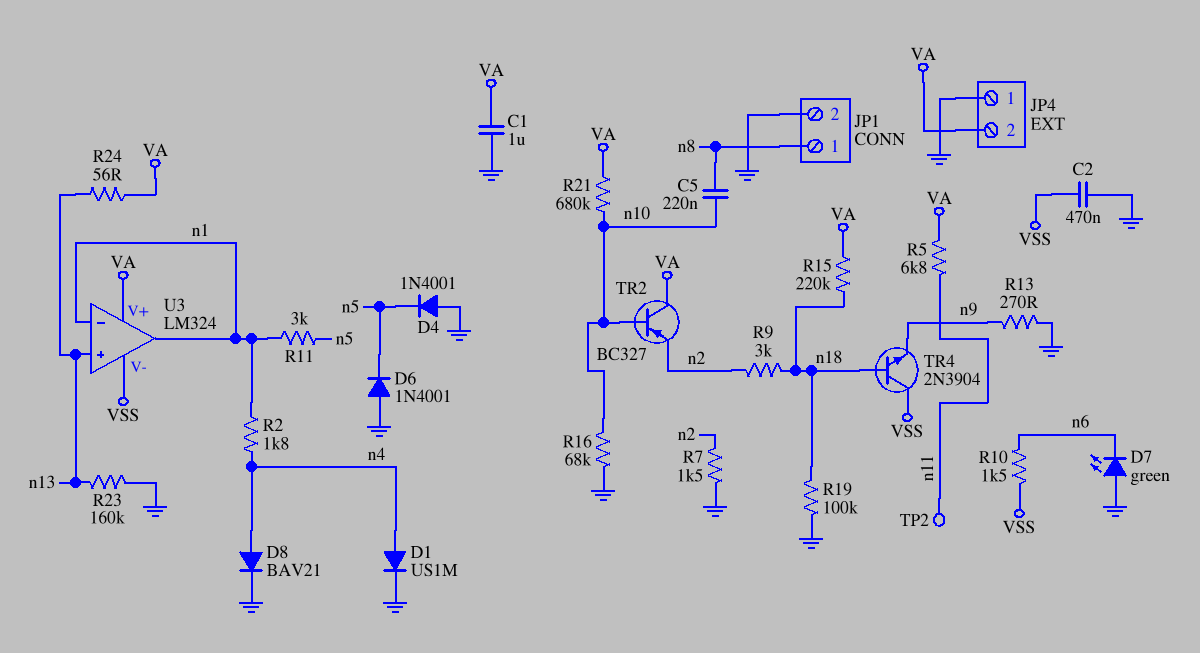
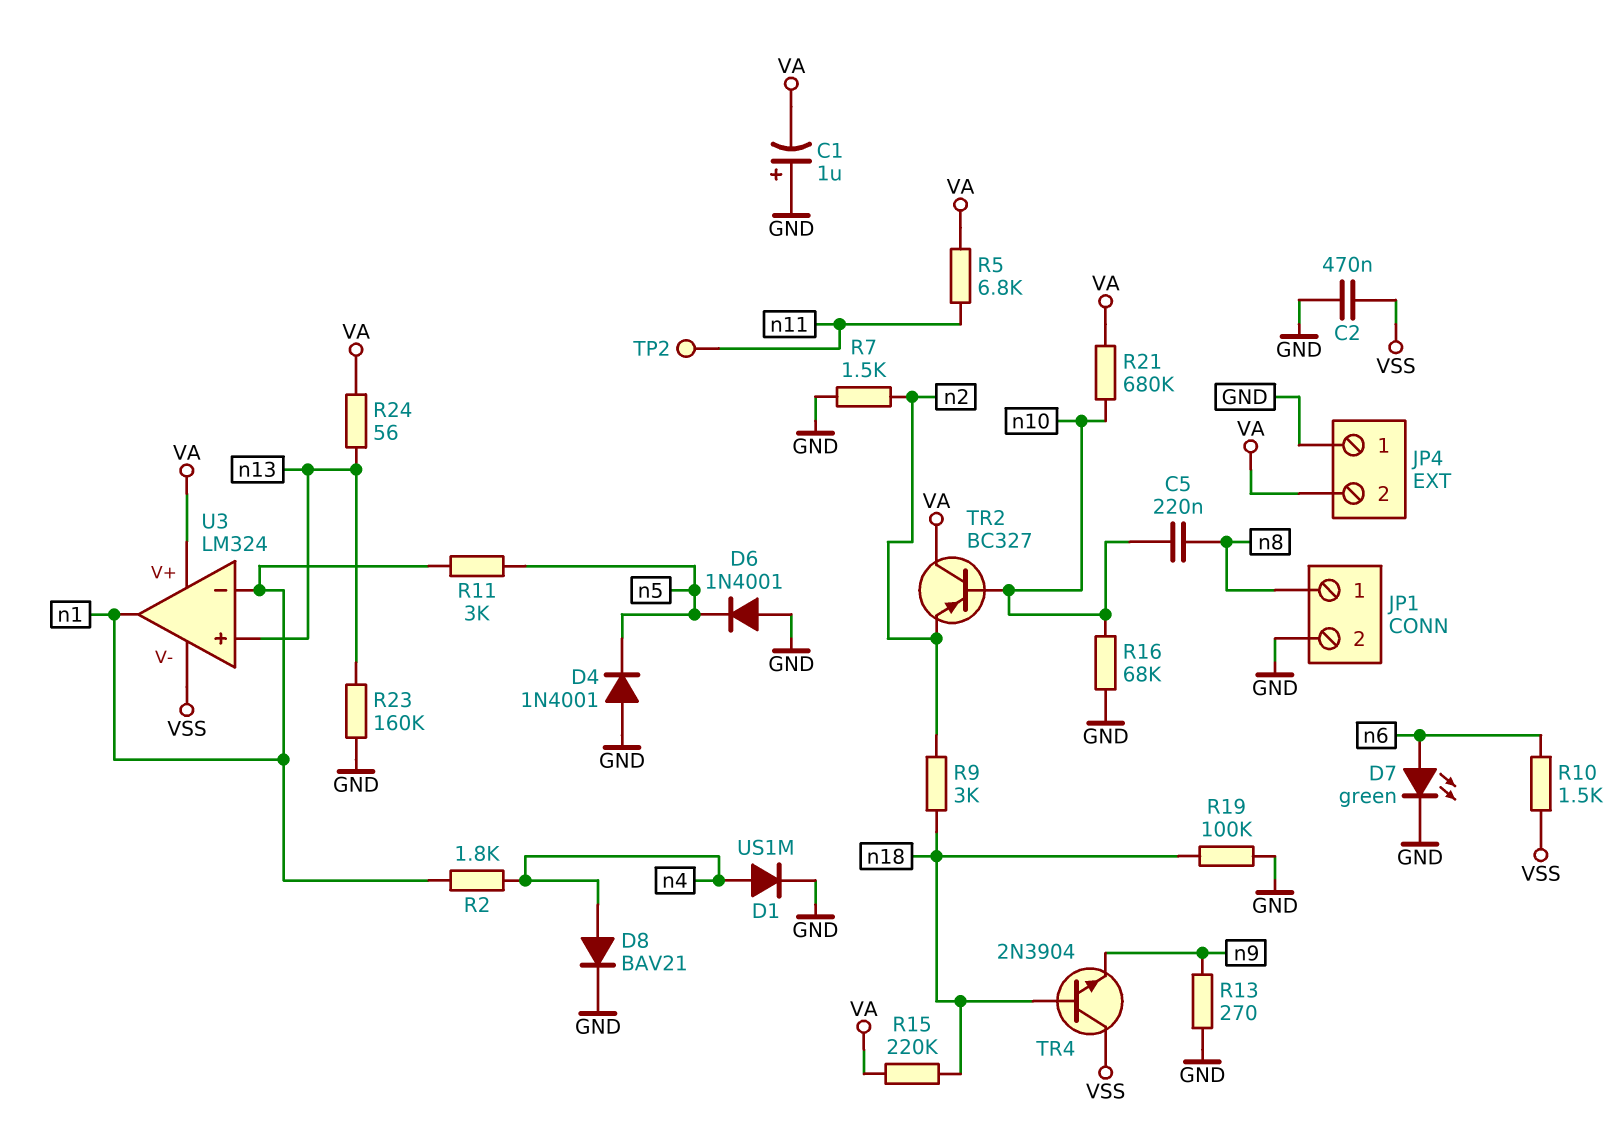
C1: 1uF (GND, VA) -> 1uF (plus GND, minus VA)
D7: LED green (A GND, K n6) -> LED green (A n6, K GND)

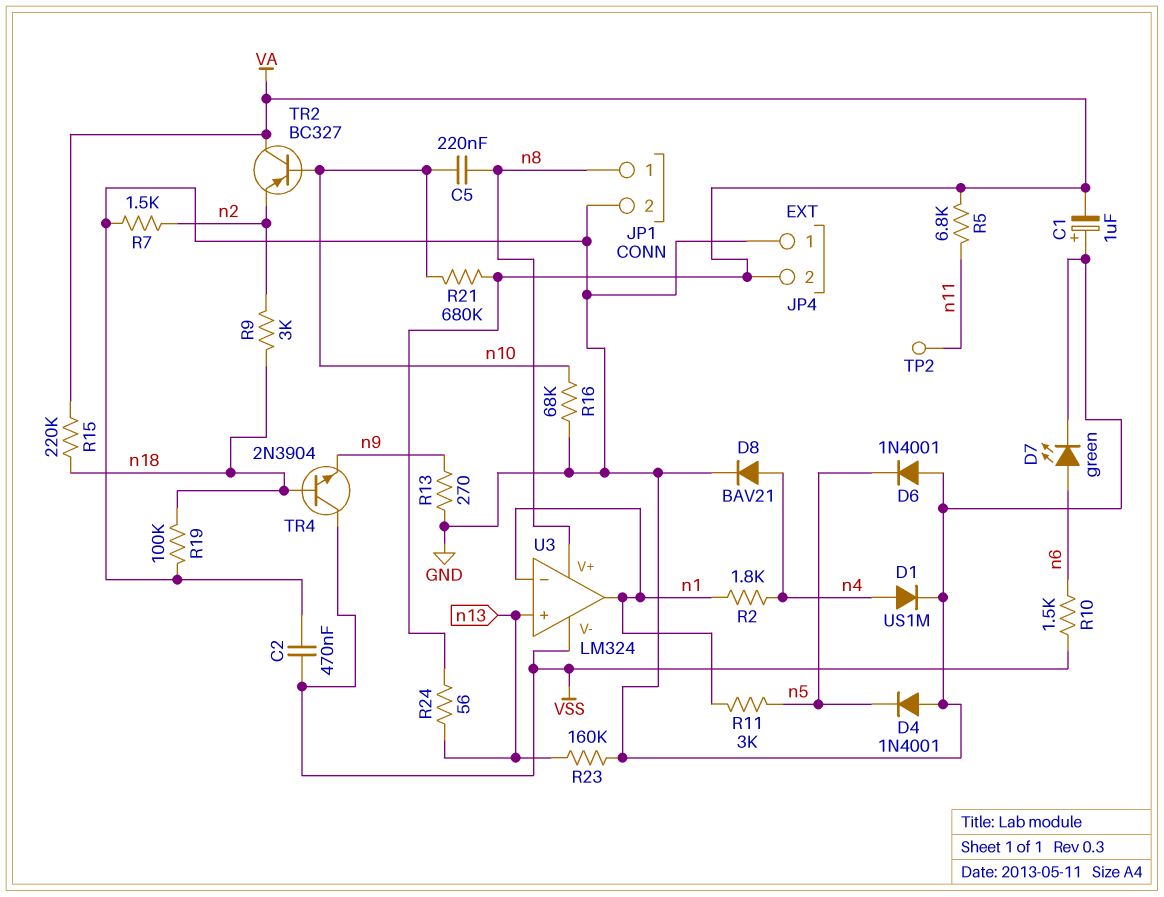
U3 pin V+: VA -> n8

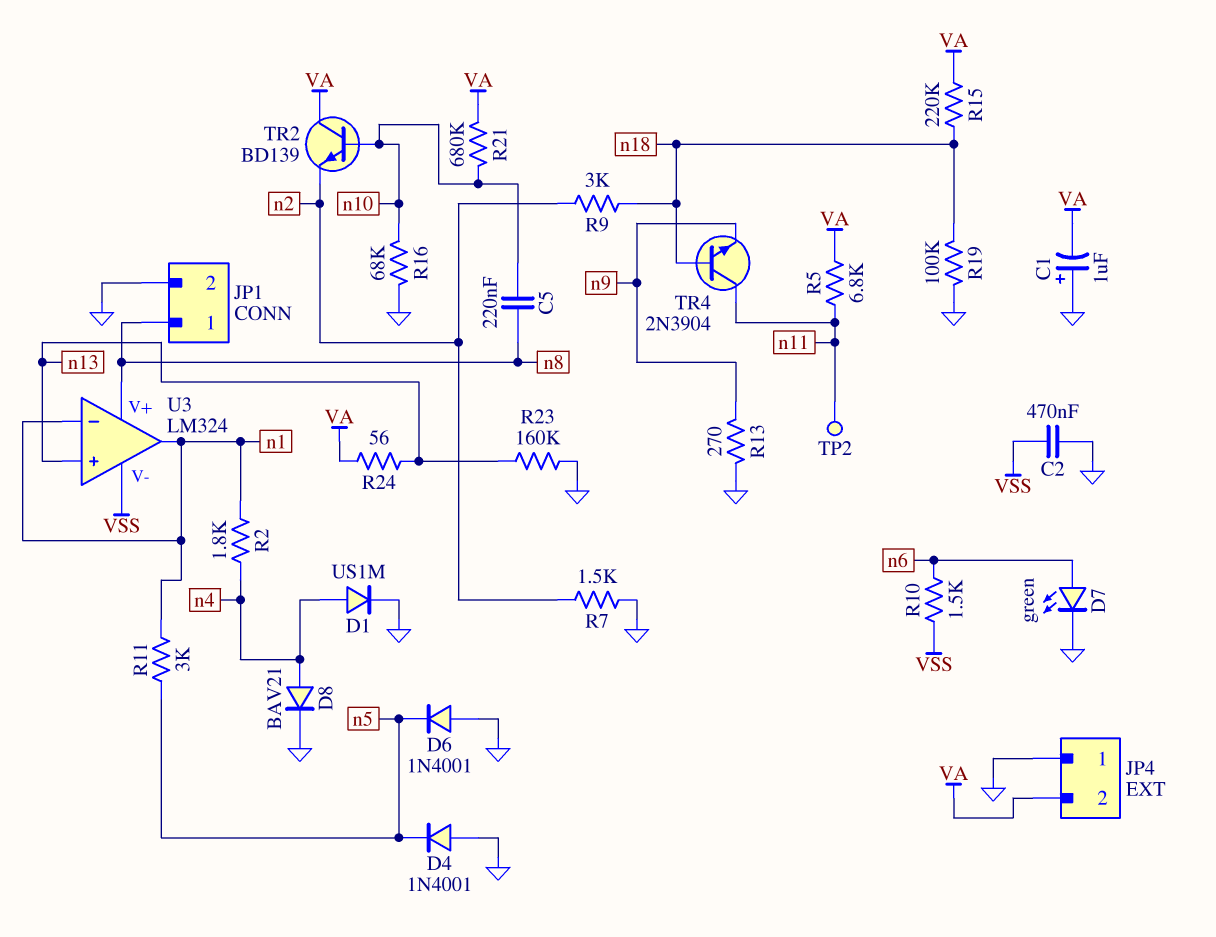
TR2: PNP BC327 (B n10, C VA, E n2) -> NPN BD139 (B n10, C VA, E n2)
TR4: NPN 2N3904 (B n18, C VSS, E n9) -> NPN 2N3904 (B n18, C n11, E n9)

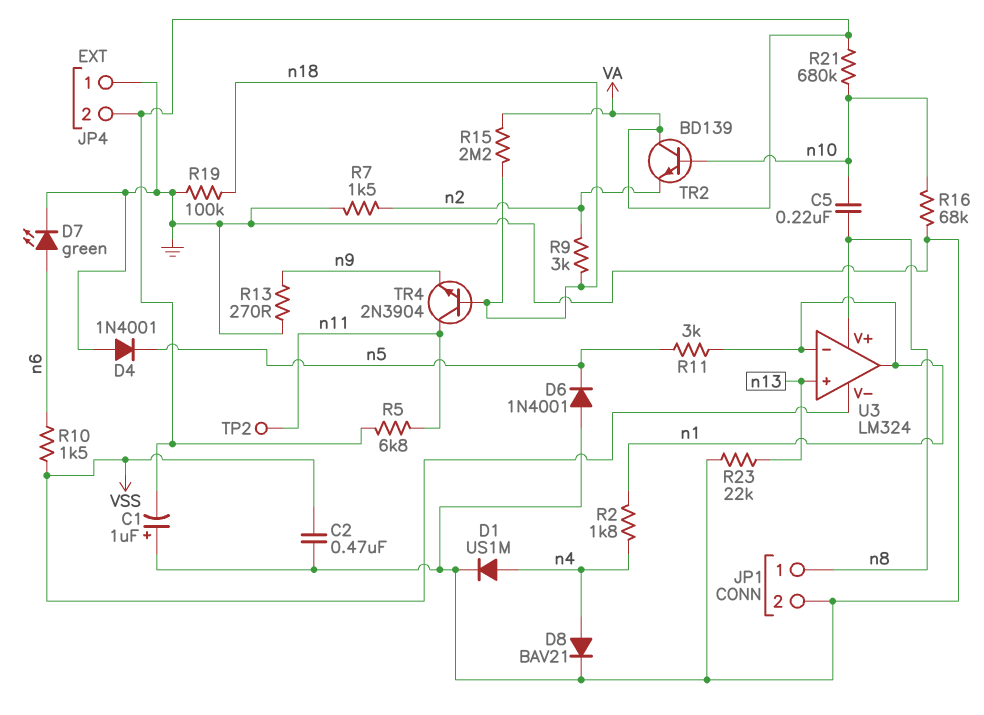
R15: 220k (VA, n18) -> 2.2M (VA, n18)
R23: 160k (GND, n13) -> 22k (GND, n13)
R24: 56 (VA, n13) -> none

